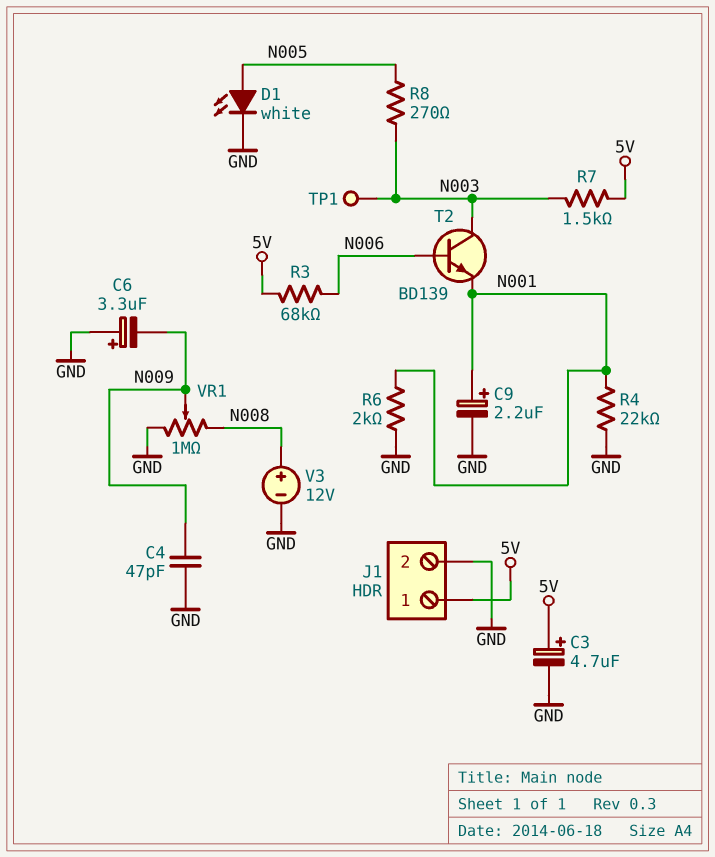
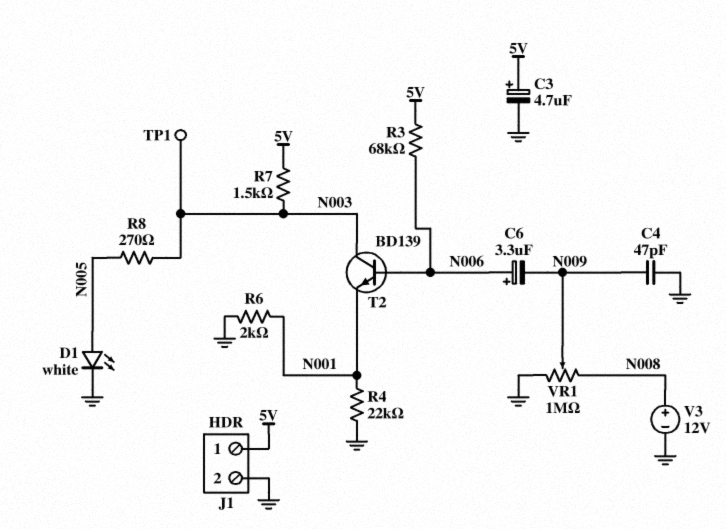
C6: 3.3uF (plus GND, minus N009) -> 3.3uF (plus N006, minus N009)
C9: 2.2uF (plus N001, minus GND) -> none

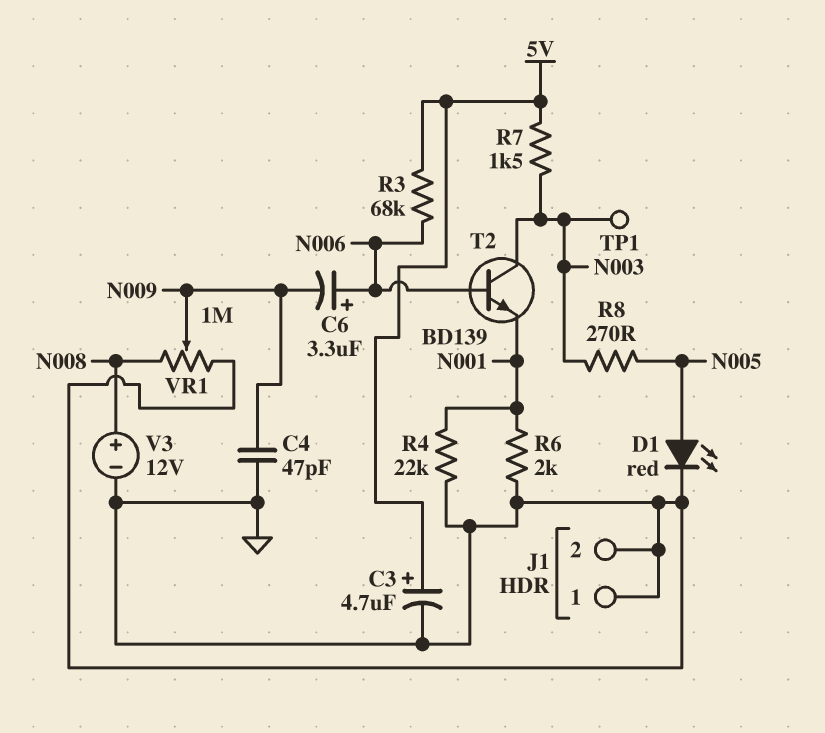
D1: LED white (A N005, K GND) -> LED red (A N005, K GND)
J1 pin 1: 5V -> GND

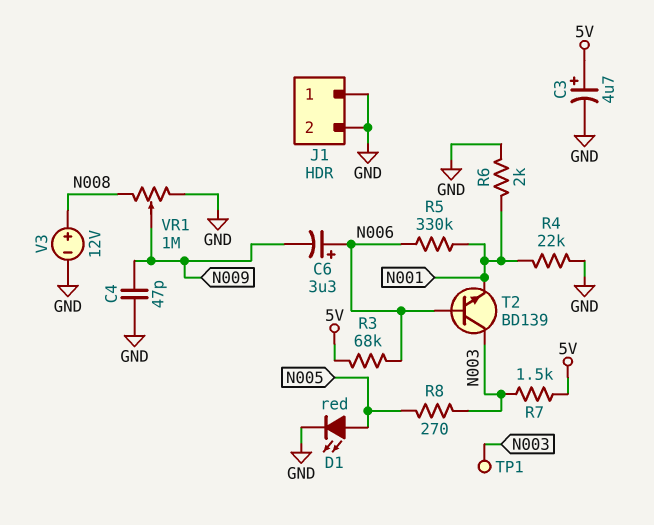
R5: none -> 330k (N001, N006)

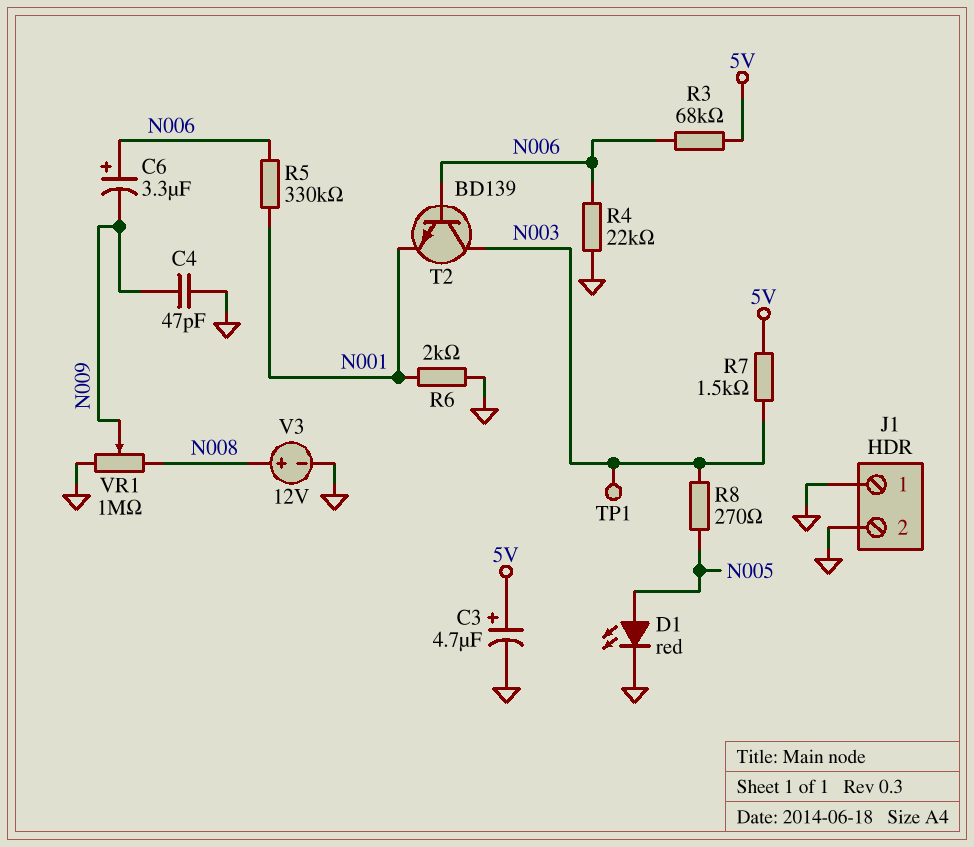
R4: 22k (GND, N001) -> 22k (GND, N006)

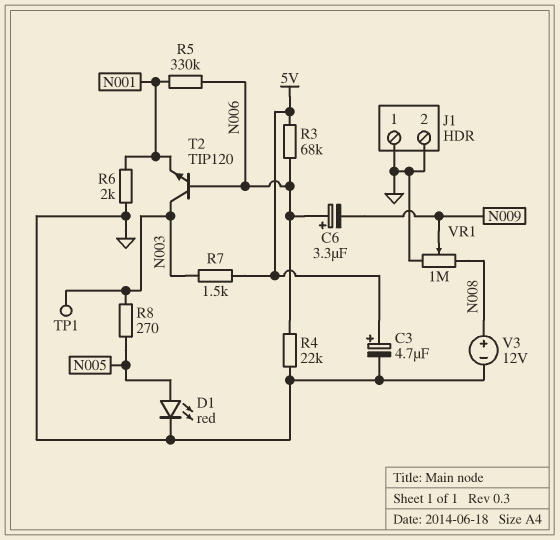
C4: 47pF (GND, N009) -> none
T2: NPN BD139 (B N006, C N003, E N001) -> NPN TIP120 (B N006, C N003, E N001)

